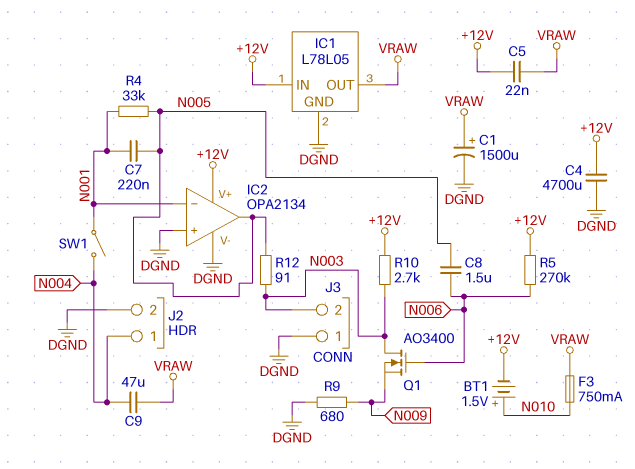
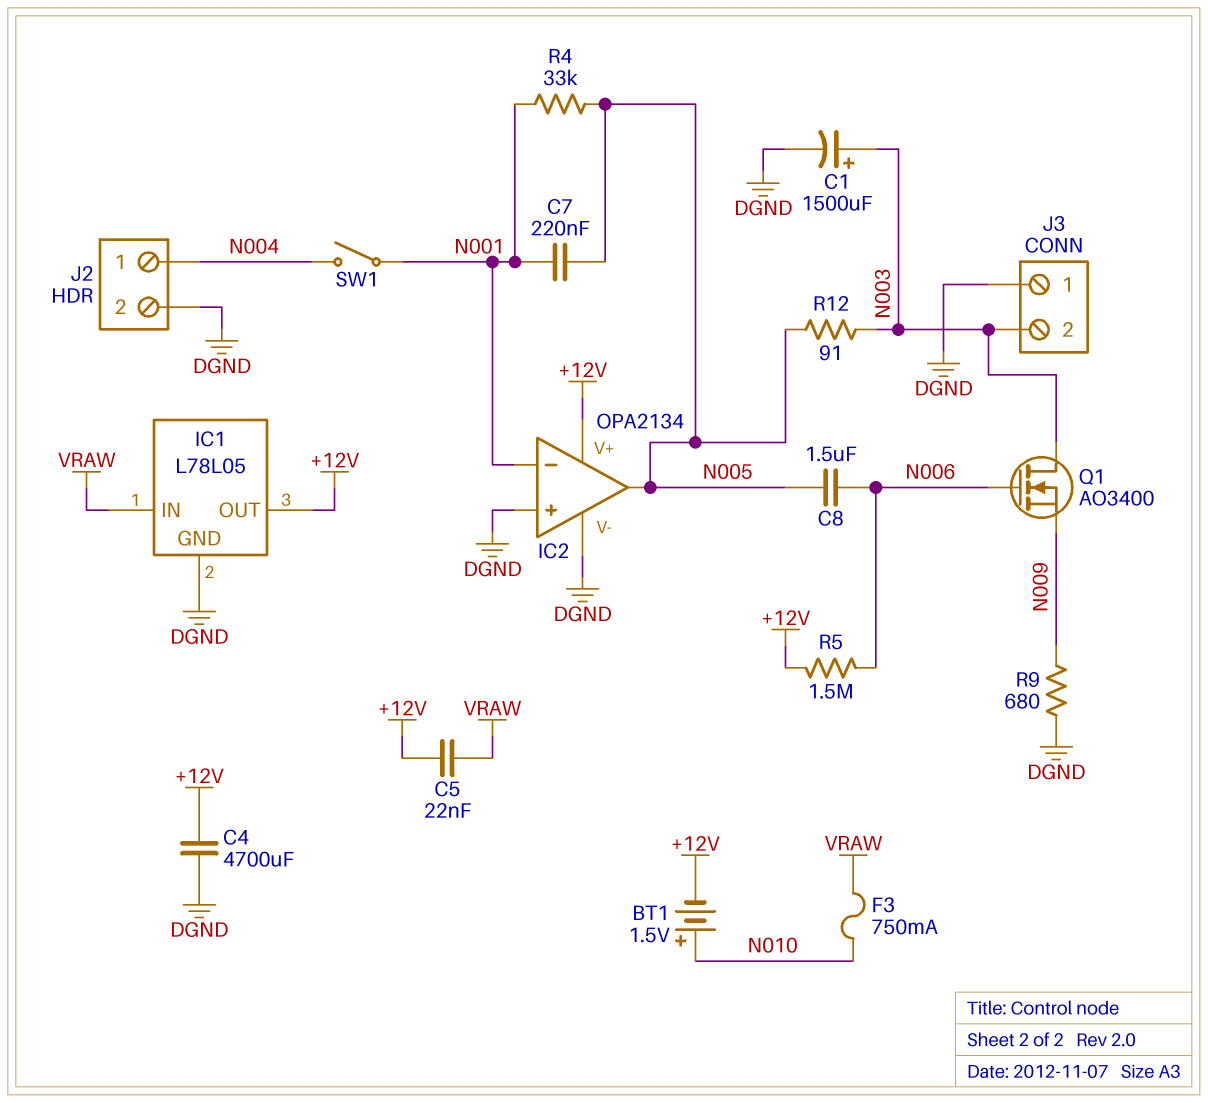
C1: 1500uF (plus VRAW, minus DGND) -> 1500uF (plus N003, minus DGND)
C9: 47uF (N004, VRAW) -> none
IC1 pin IN: +12V -> VRAW
IC1 pin OUT: VRAW -> +12V
R5: 270k (+12V, N006) -> 1.5M (+12V, N006)
R10: 2.7k (+12V, N003) -> none

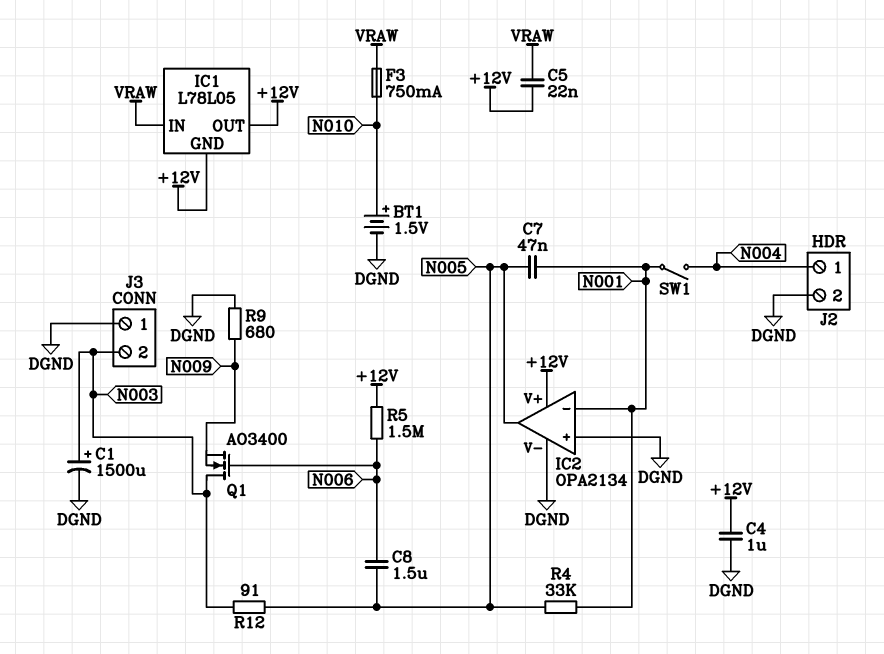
BT1: 1.5V (plus N010, minus +12V) -> 1.5V (plus N010, minus DGND)
C4: 4700uF (+12V, DGND) -> 1uF (+12V, DGND)
C7: 220nF (N001, N005) -> 47nF (N001, N005)
IC1 pin GND: DGND -> +12V

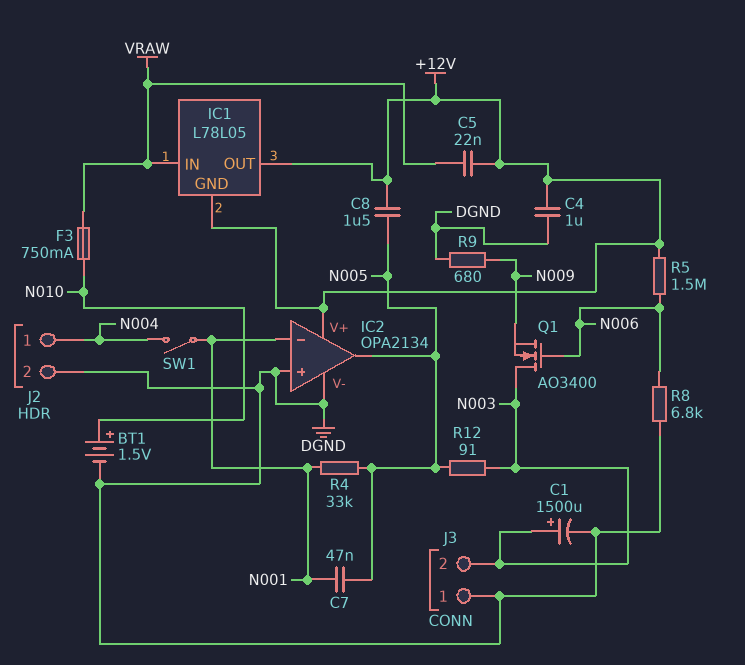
C8: 1.5uF (N005, N006) -> 1.5uF (+12V, N005)
R8: none -> 6.8k (DGND, N006)

